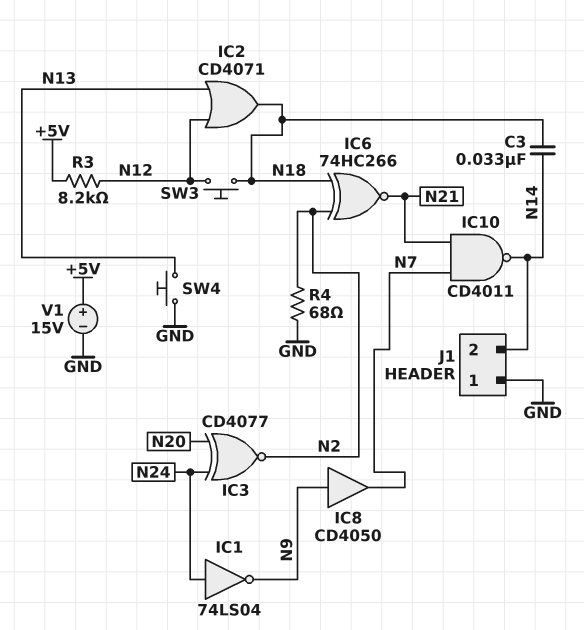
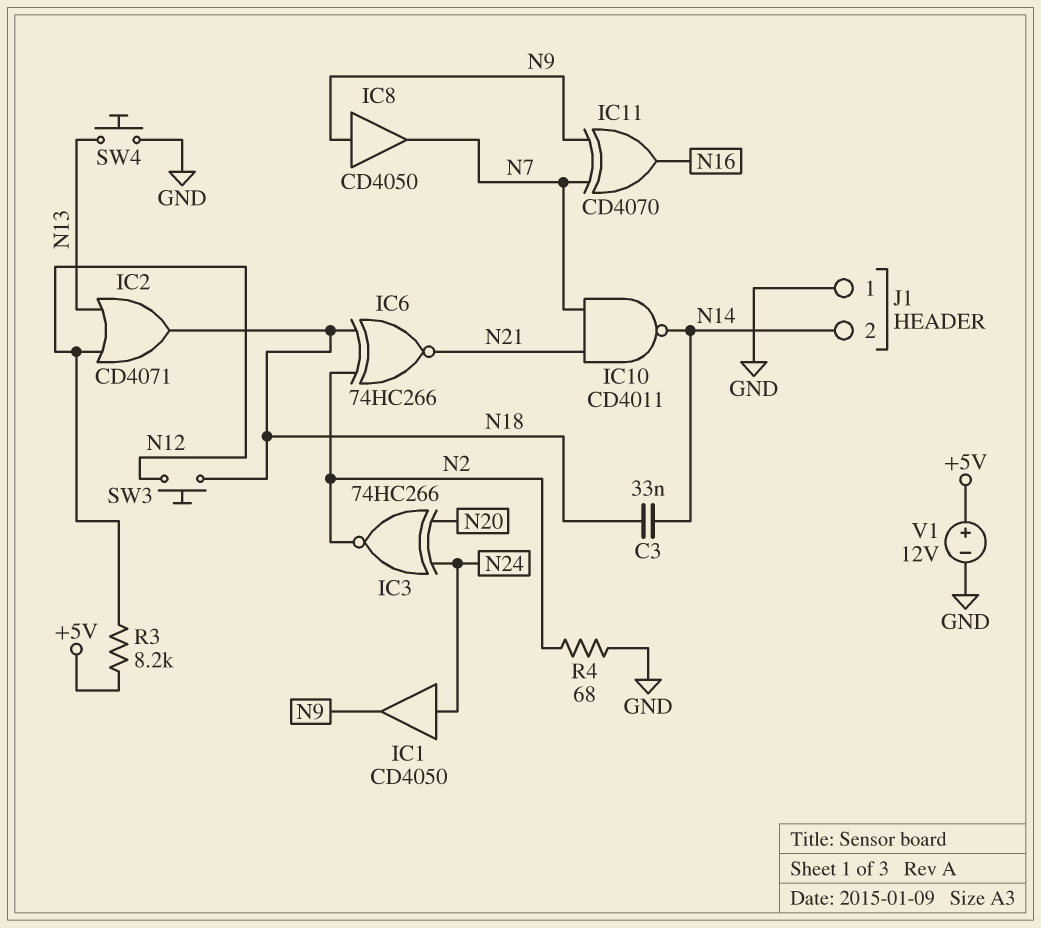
IC1: NOT 74LS04 (in N24, out N9) -> buffer CD4050 (in N24, out N9)
IC3: XNOR CD4077 (in N20, in N24, out N2) -> XNOR 74HC266 (in N20, in N24, out N2)
IC11: none -> XOR CD4070 (in N7, in N9, out N16)
V1: 15V (plus +5V, minus GND) -> 12V (plus +5V, minus GND)

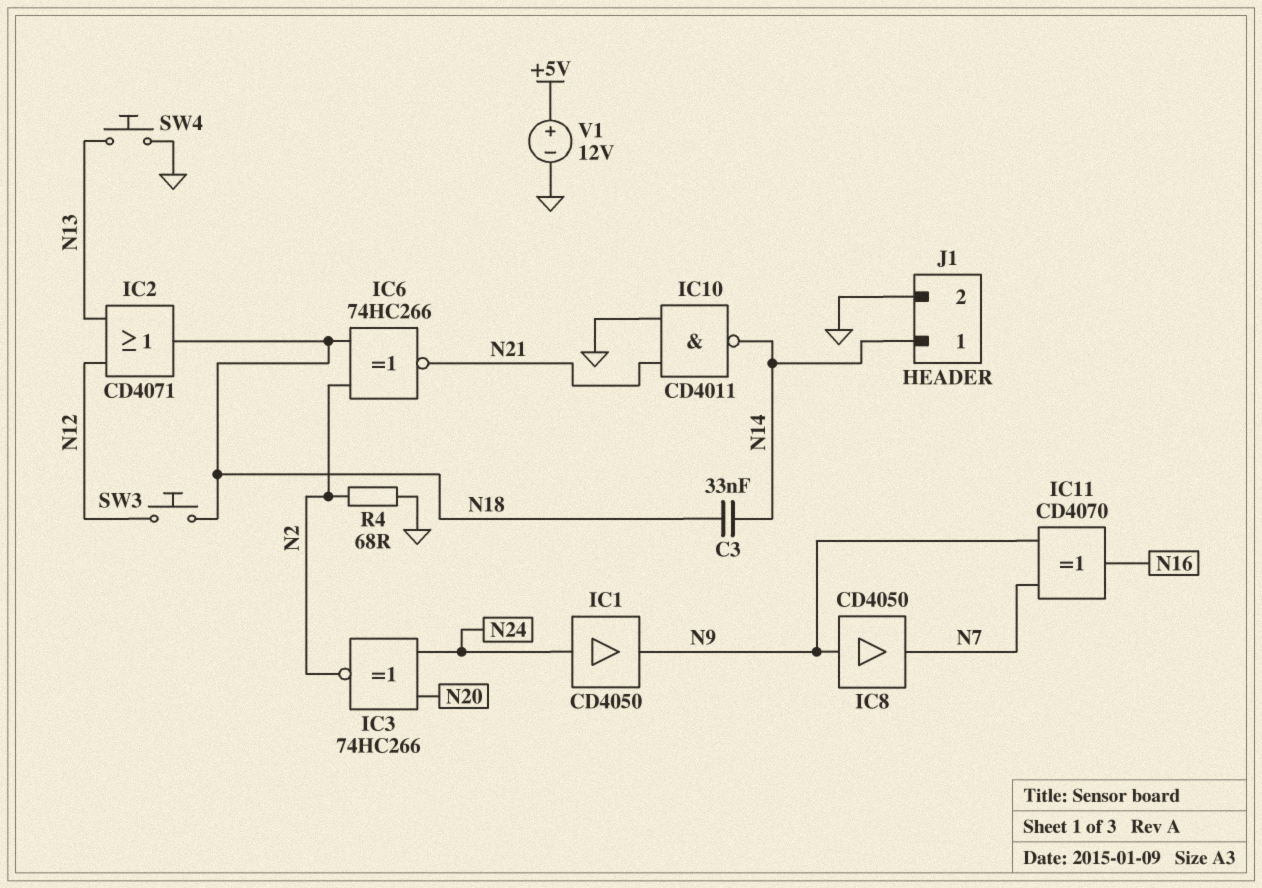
IC10: NAND CD4011 (in N7, in N21, out N14) -> NAND CD4011 (in GND, in N21, out N14)
J1 pin 1: GND -> N14
J1 pin 2: N14 -> GND
R3: 8.2k (+5V, N12) -> none

